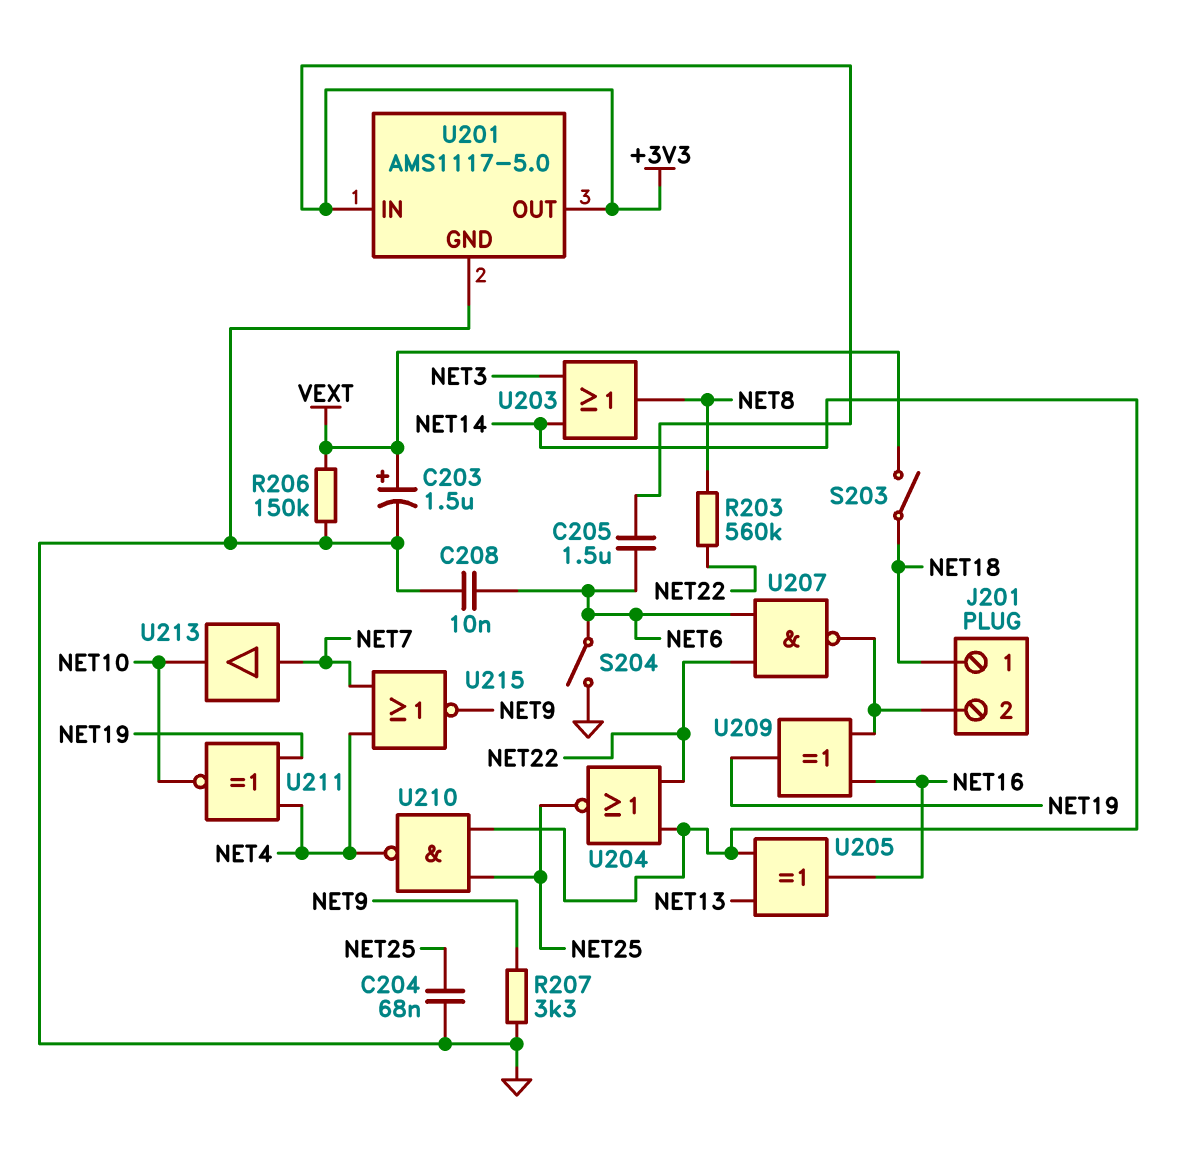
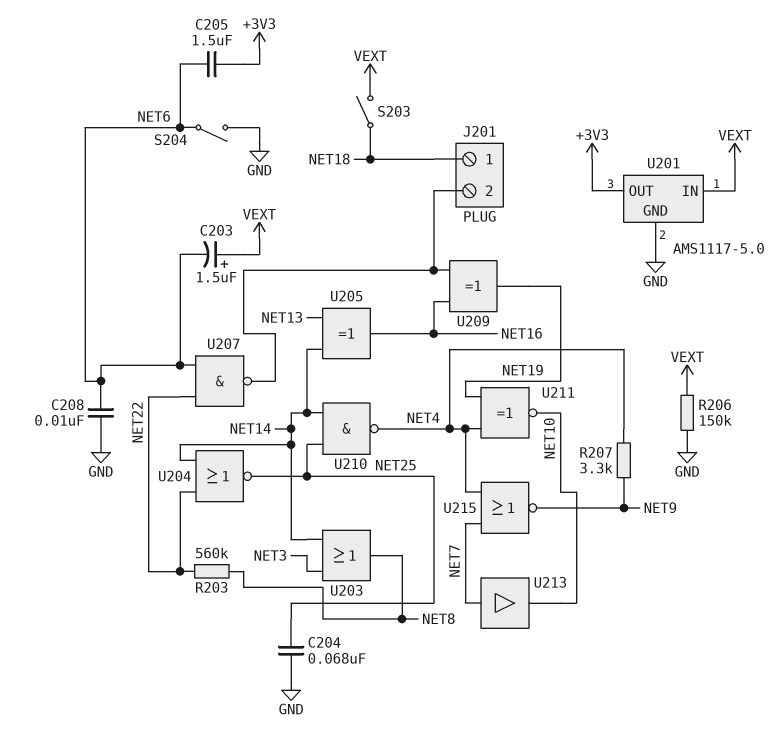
C203: 1.5uF (plus VEXT, minus GND) -> 1.5uF (plus VEXT, minus NET6)
R207: 3.3k (GND, NET9) -> 3.3k (NET4, NET9)
U201 pin IN: +3V3 -> VEXT

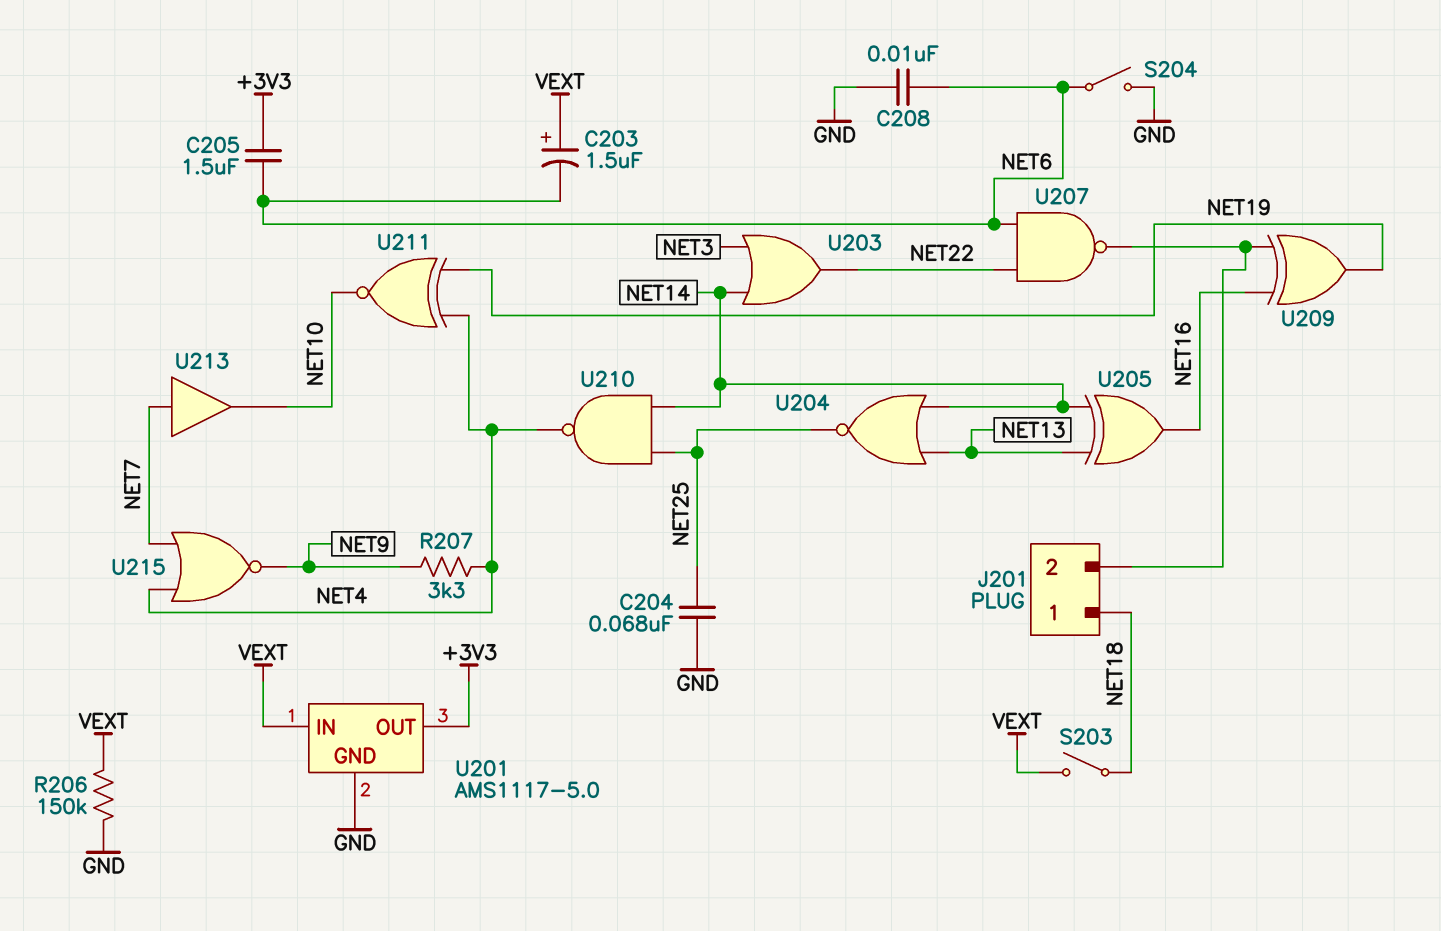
R203: 560k (NET8, NET22) -> none
U203: OR (in NET3, in NET14, out NET8) -> OR (in NET3, in NET14, out NET22)
U204: NOR (in NET14, in NET22, out NET25) -> NOR (in NET13, in NET14, out NET25)

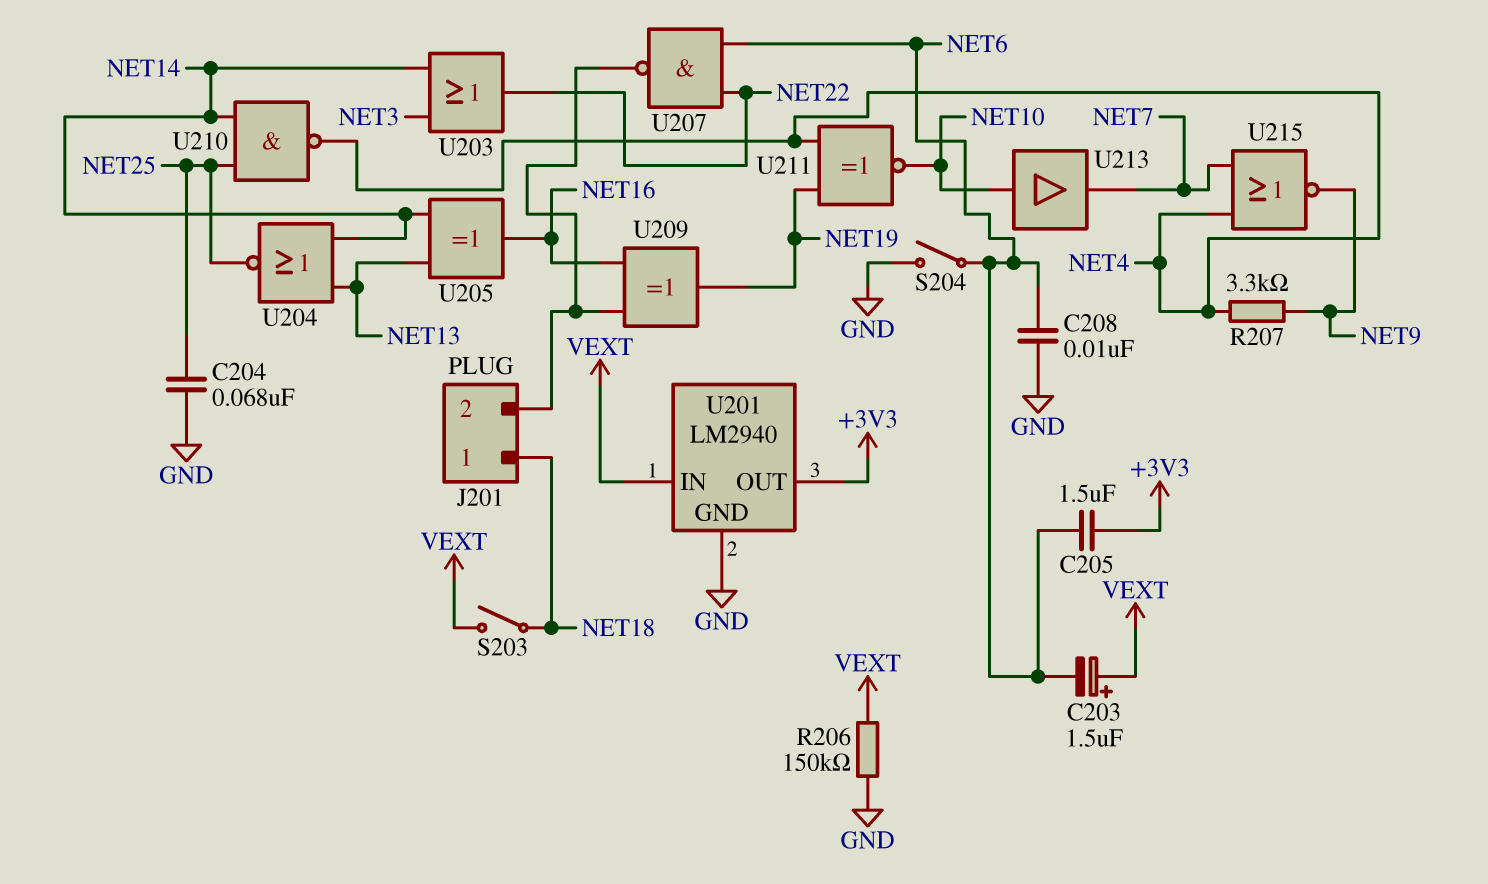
U201: AMS1117-5.0 -> LM2940
U213: buffer (in NET7, out NET10) -> buffer (in NET10, out NET7)

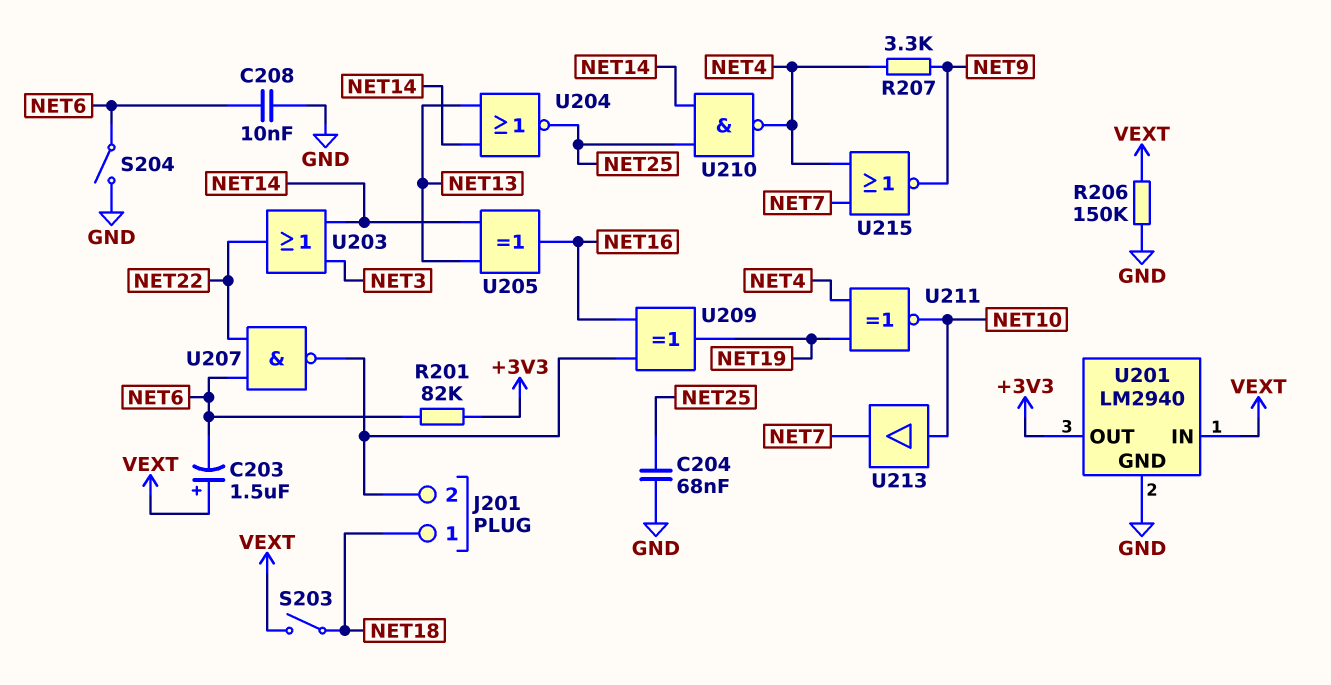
C205: 1.5uF (+3V3, NET6) -> none
R201: none -> 82k (+3V3, NET6)

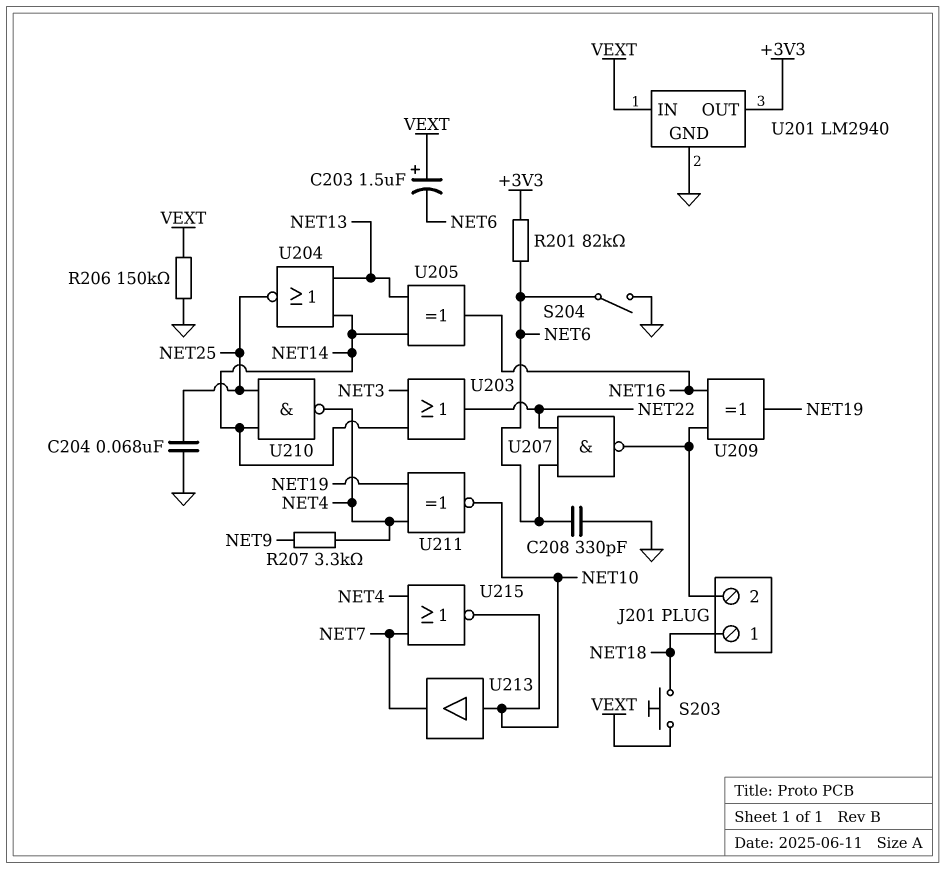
C208: 10nF (GND, NET6) -> 330pF (GND, NET6)
S203: switch (NET18, VEXT) -> button (NET18, VEXT)
U215: NOR (in NET4, in NET7, out NET9) -> NOR (in NET4, in NET7, out NET10)

